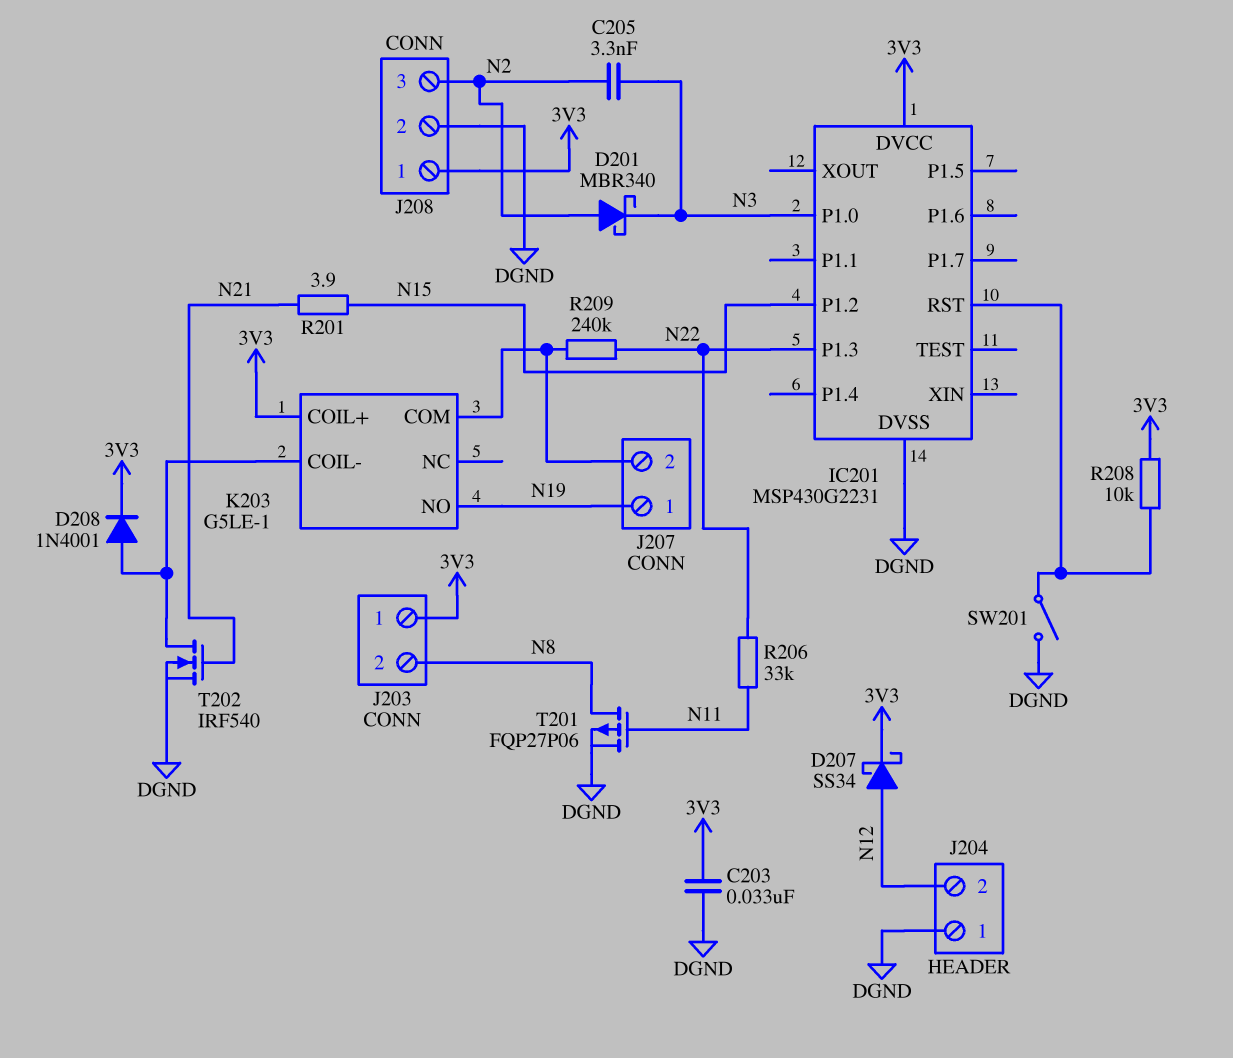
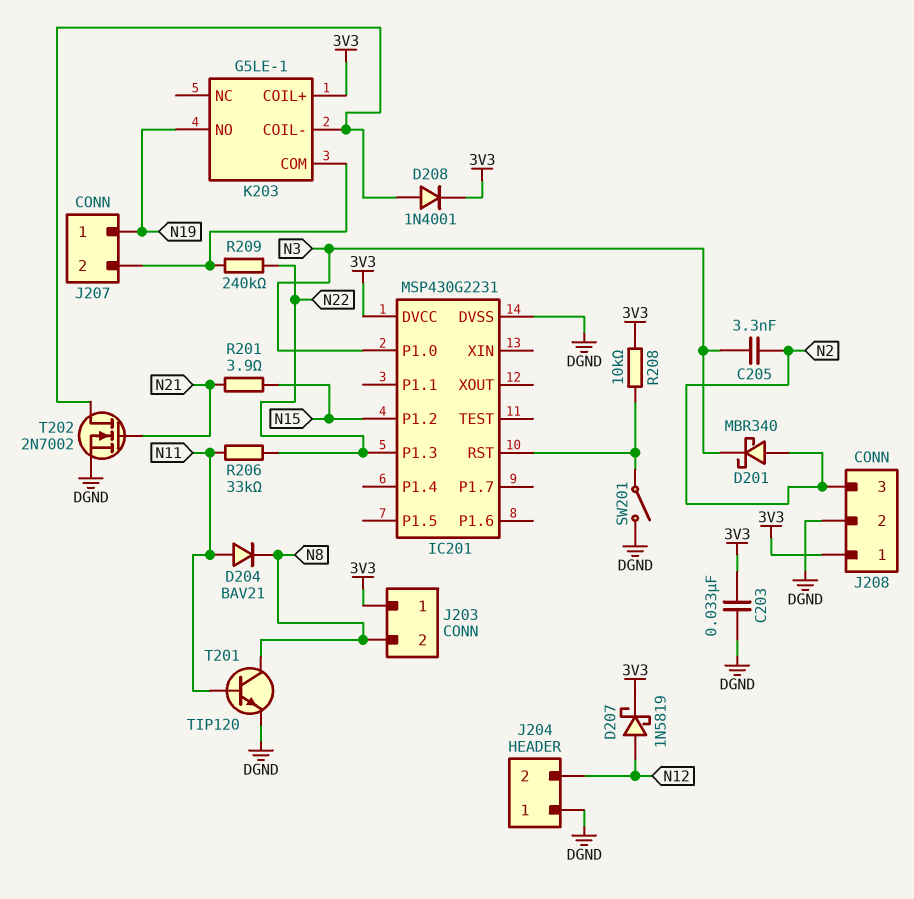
D204: none -> diode BAV21 (A N11, K N8)
D207: schottky SS34 (A N12, K 3V3) -> schottky 1N5819 (A N12, K 3V3)
T201: PMOS FQP27P06 (G N11, D N8, S DGND) -> NPN TIP120 (B N11, C N8, E DGND)
T202: NMOS IRF540 (G N21, D K203/COIL-, S DGND) -> NMOS 2N7002 (G N21, D K203/COIL-, S DGND)

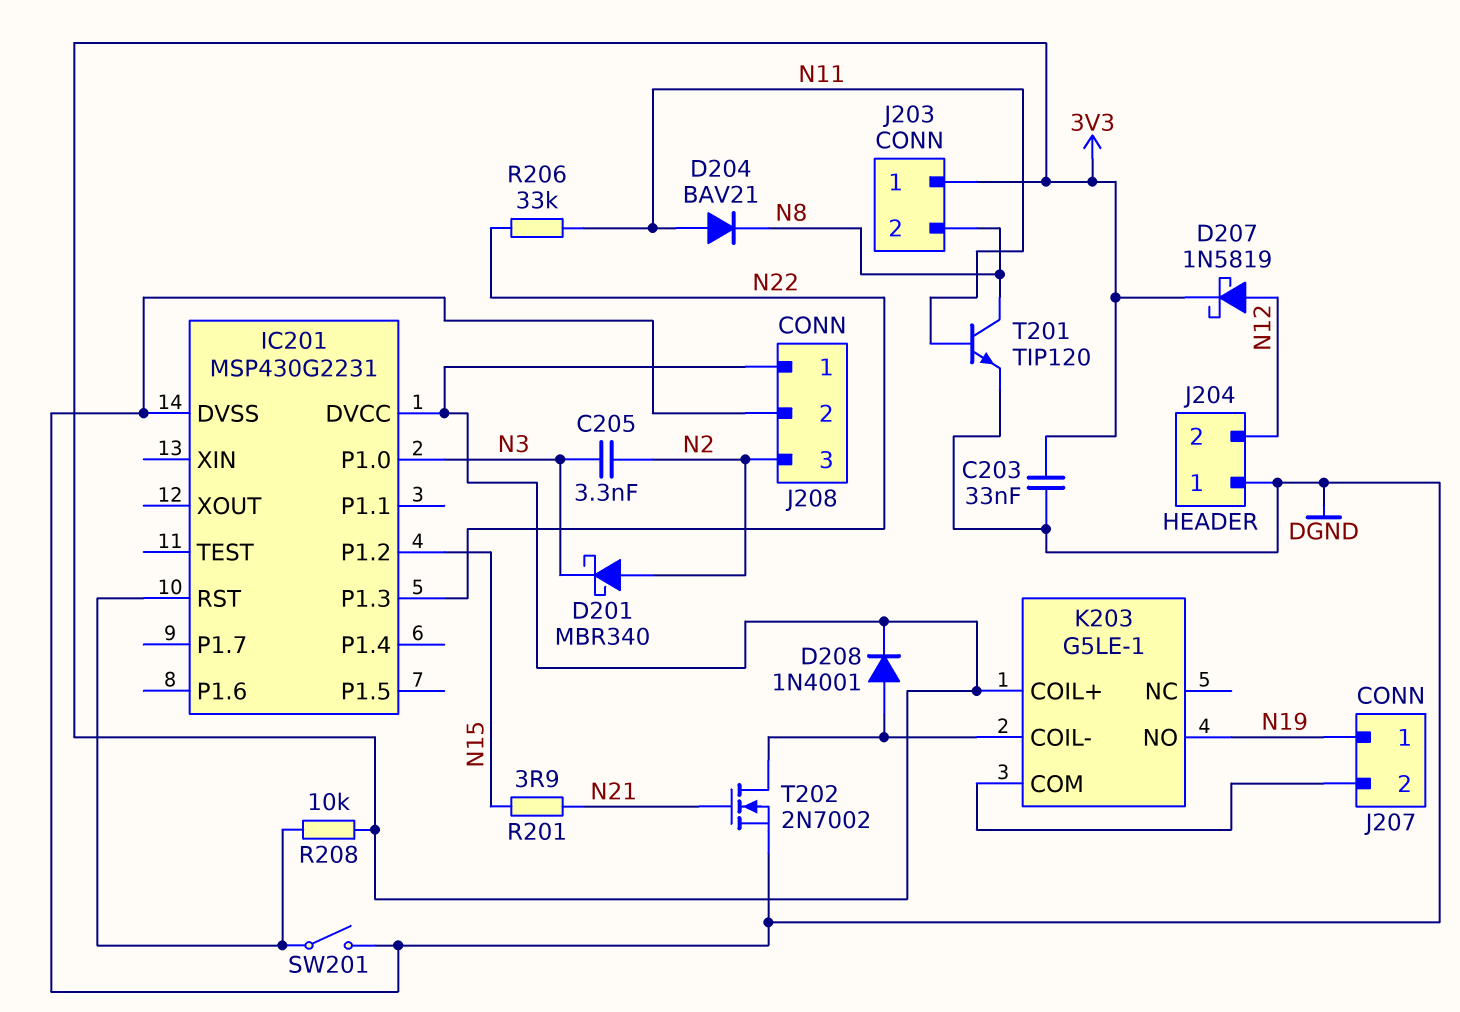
R209: 240k (J207/2, N22) -> none

